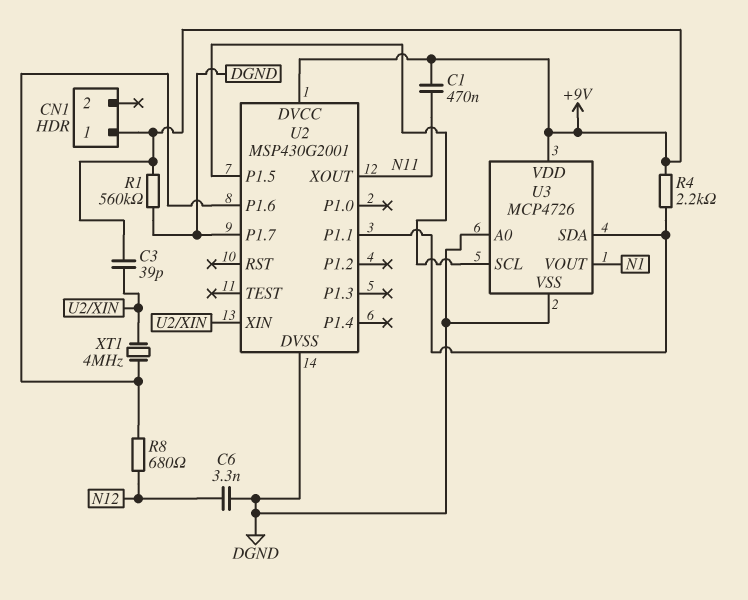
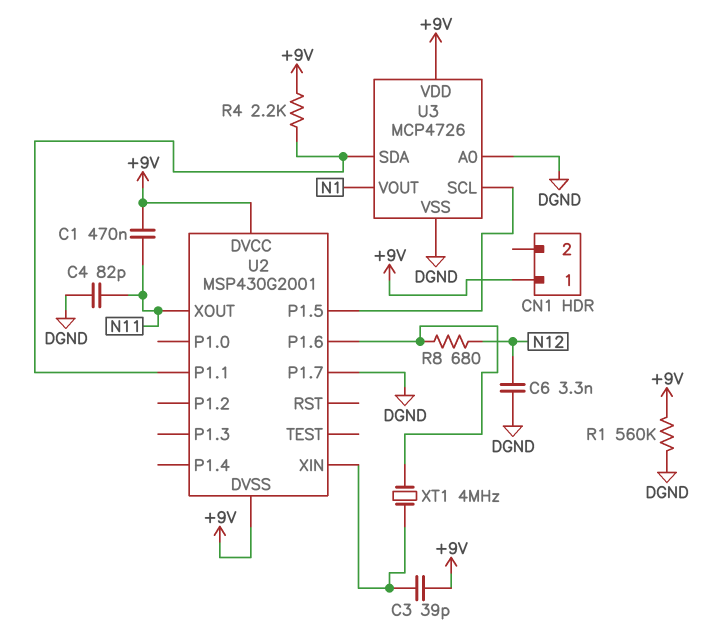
C4: none -> 82pF (DGND, N11)
U2 pin DVSS: DGND -> +9V

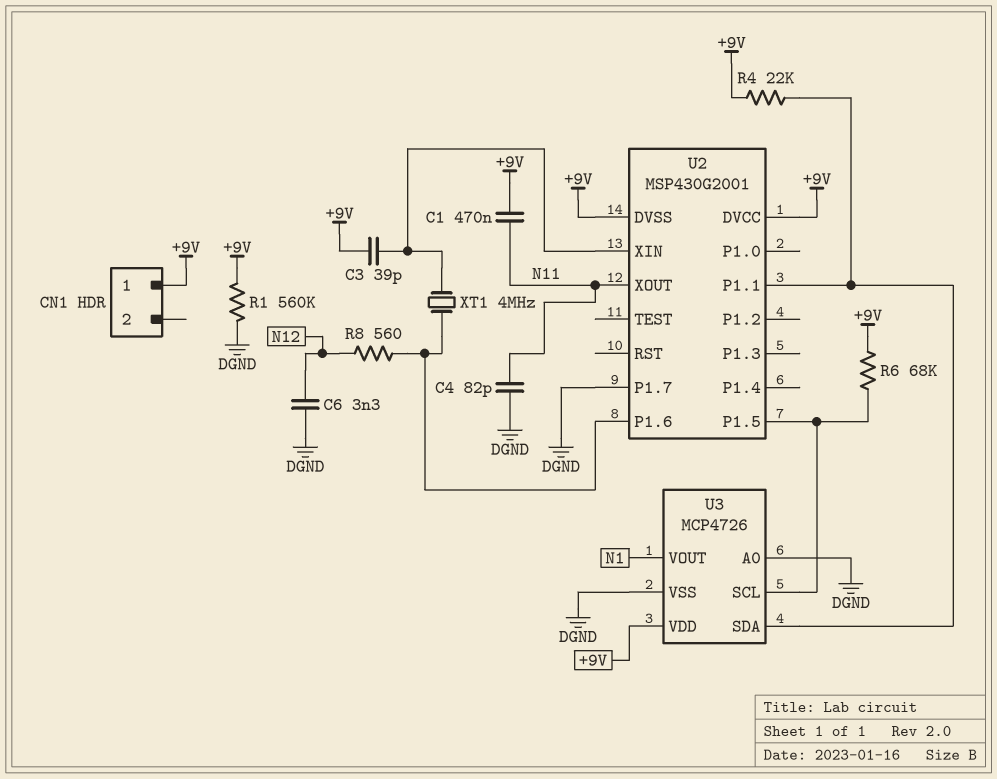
R4: 2.2k (+9V, U2/P1.1) -> 22k (+9V, U2/P1.1)
R6: none -> 68k (+9V, U2/P1.5)
R8: 680 (N12, U2/P1.6) -> 560 (N12, U2/P1.6)

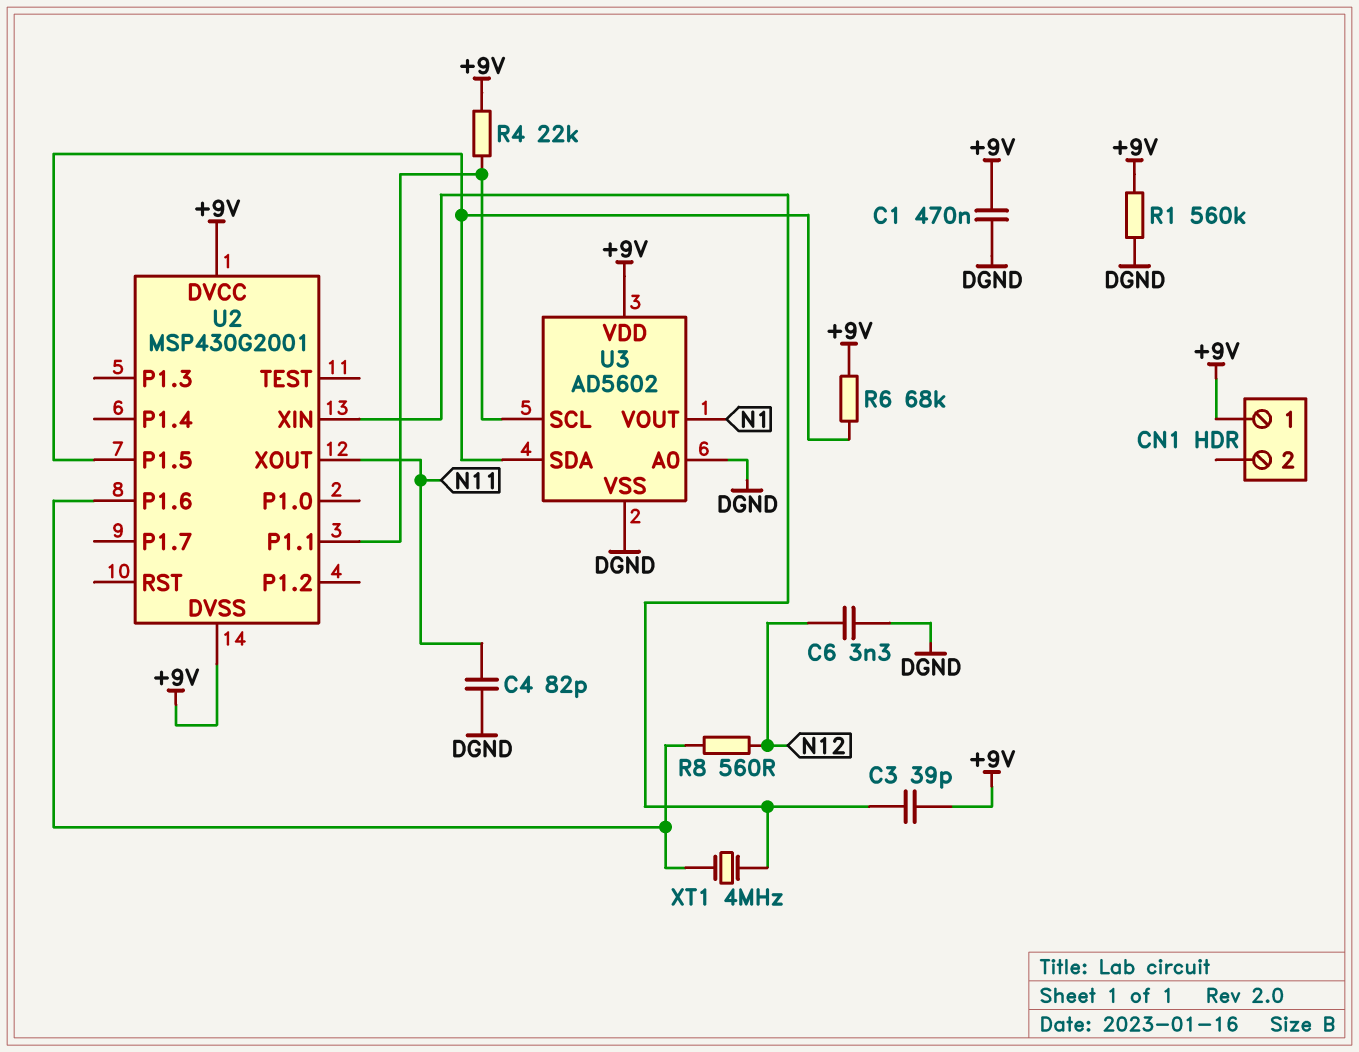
C1: 470nF (+9V, N11) -> 470nF (+9V, DGND)
U2 pin P1.7: DGND -> none
U3: MCP4726 -> AD5602
U3 pin SCL: U2/P1.5 -> U2/P1.1
U3 pin SDA: U2/P1.1 -> U2/P1.5

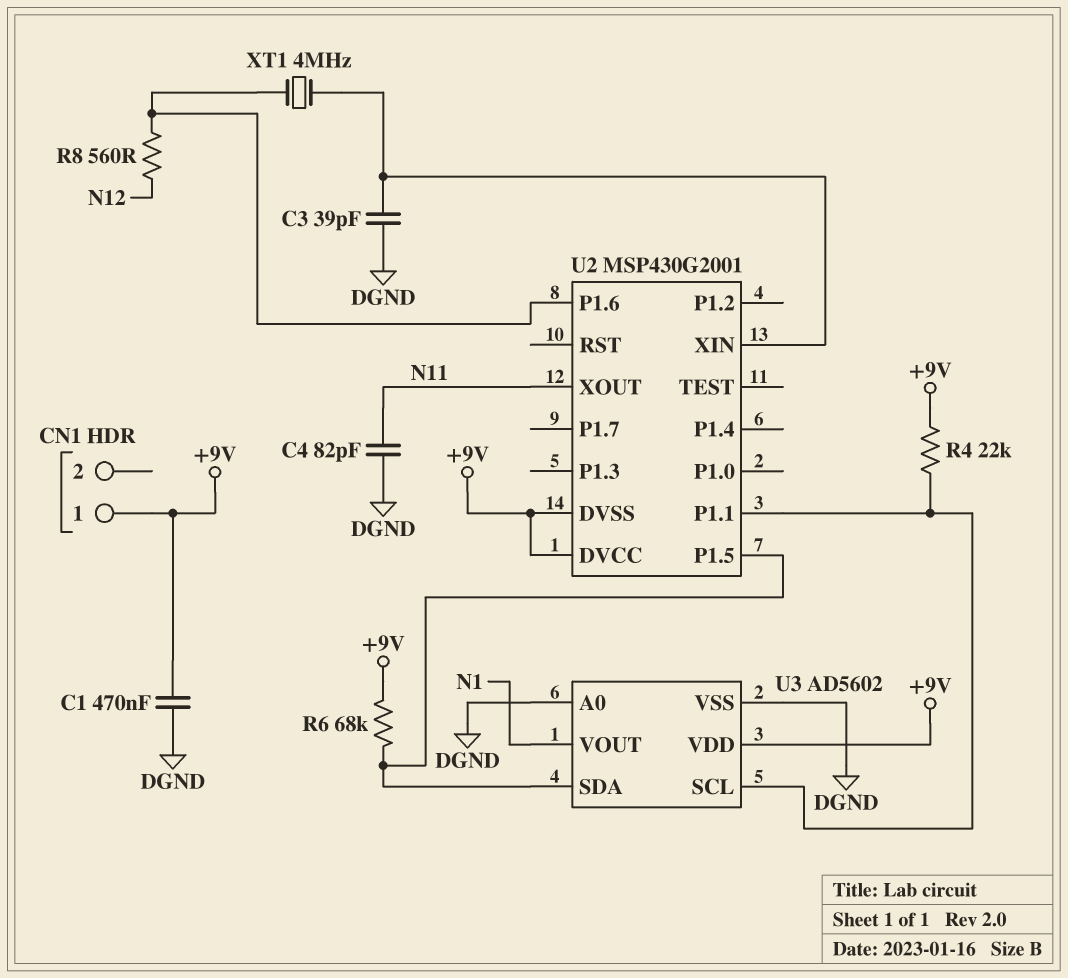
C3: 39pF (+9V, U2/XIN) -> 39pF (DGND, U2/XIN)
C6: 3.3nF (DGND, N12) -> none
R1: 560k (+9V, DGND) -> none

